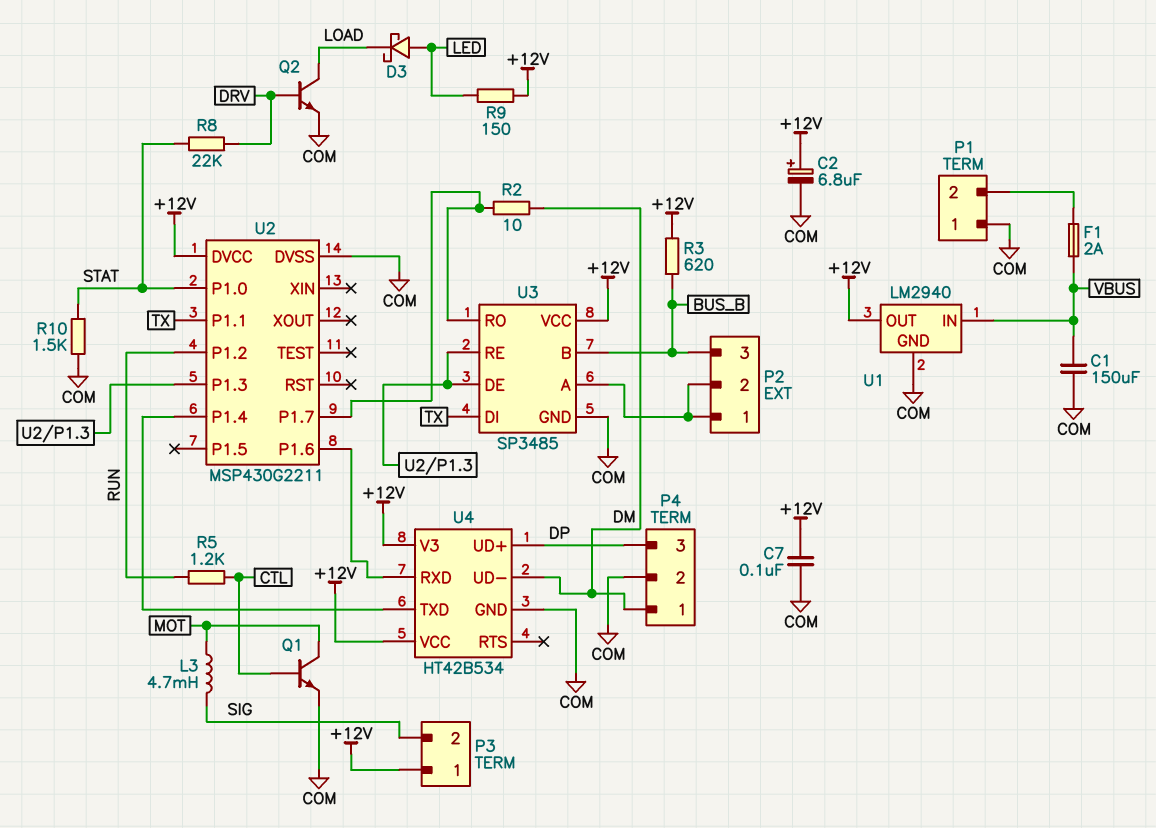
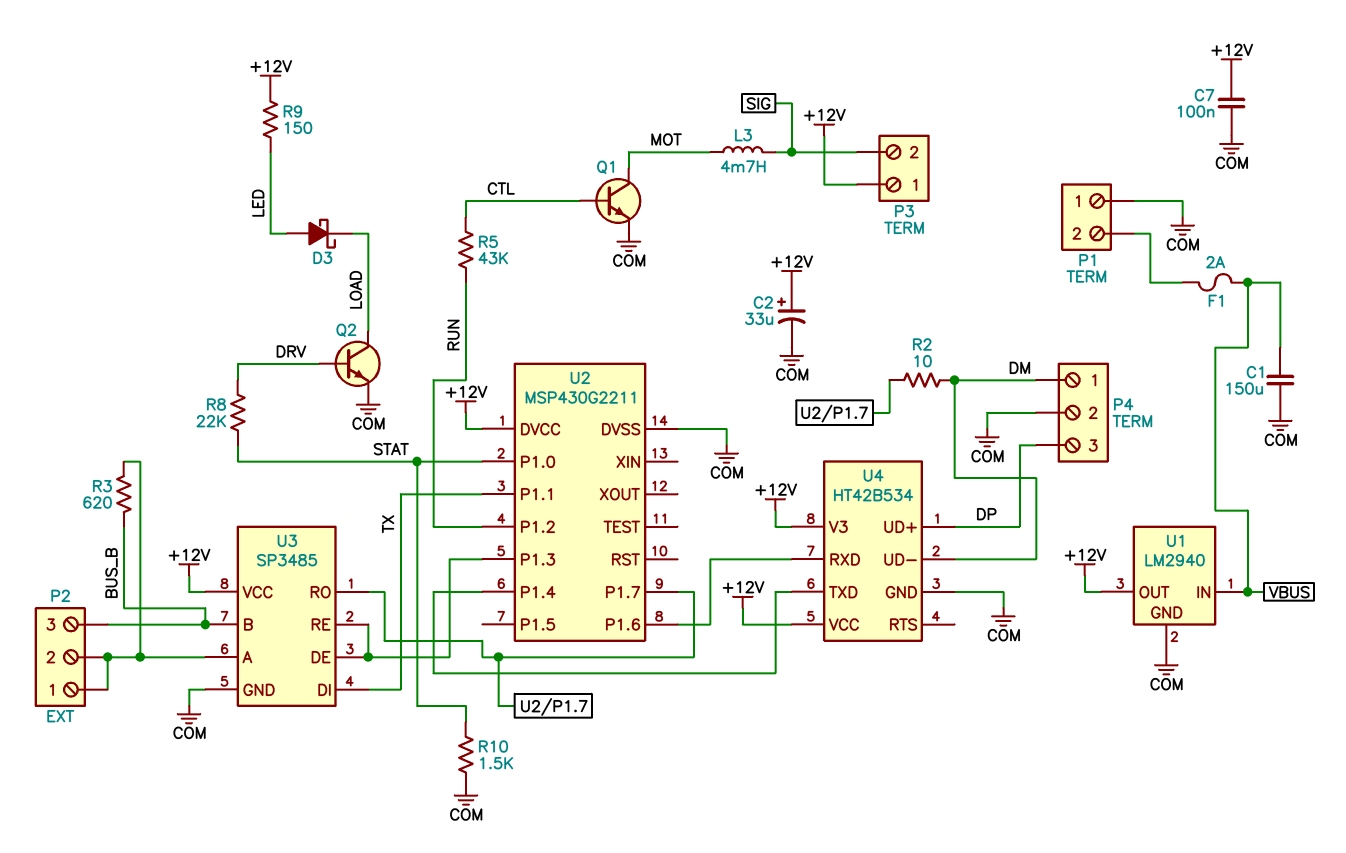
C2: 6.8uF (plus +12V, minus COM) -> 33uF (plus +12V, minus COM)
R3: 620 (+12V, BUS_B) -> 620 (BUS_B, P2/1)
R5: 1.2k (CTL, RUN) -> 43k (CTL, RUN)

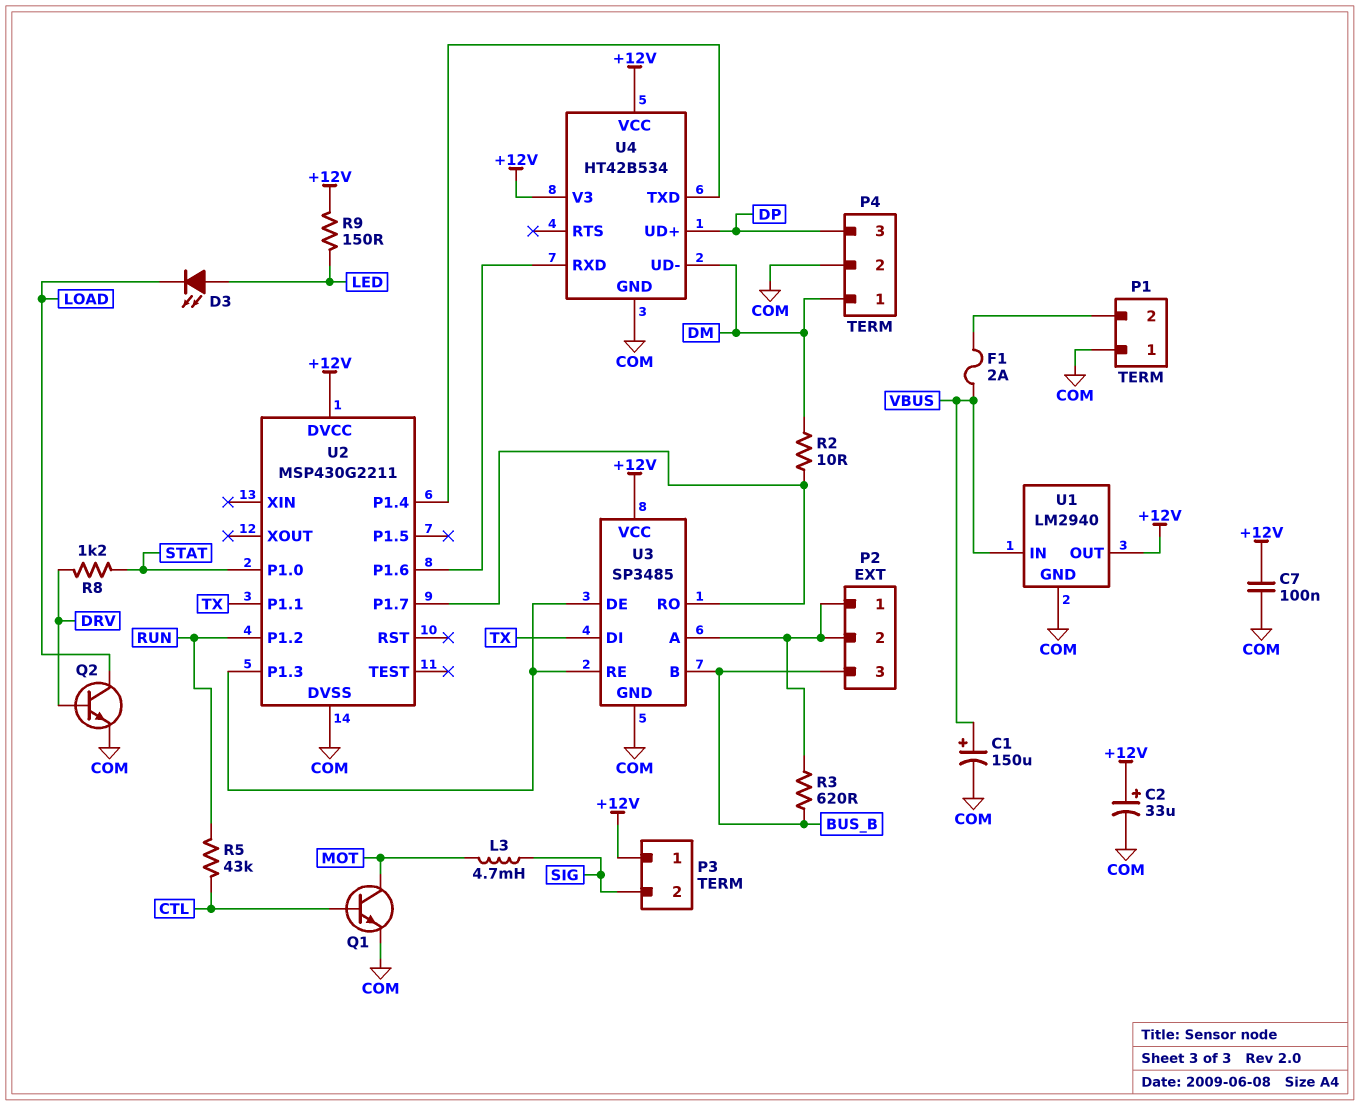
C1: 150uF (COM, VBUS) -> 150uF (plus VBUS, minus COM)
D3: schottky (A LED, K LOAD) -> LED (A LED, K LOAD)
R8: 22k (DRV, STAT) -> 1.2k (DRV, STAT)
R10: 1.5k (COM, STAT) -> none

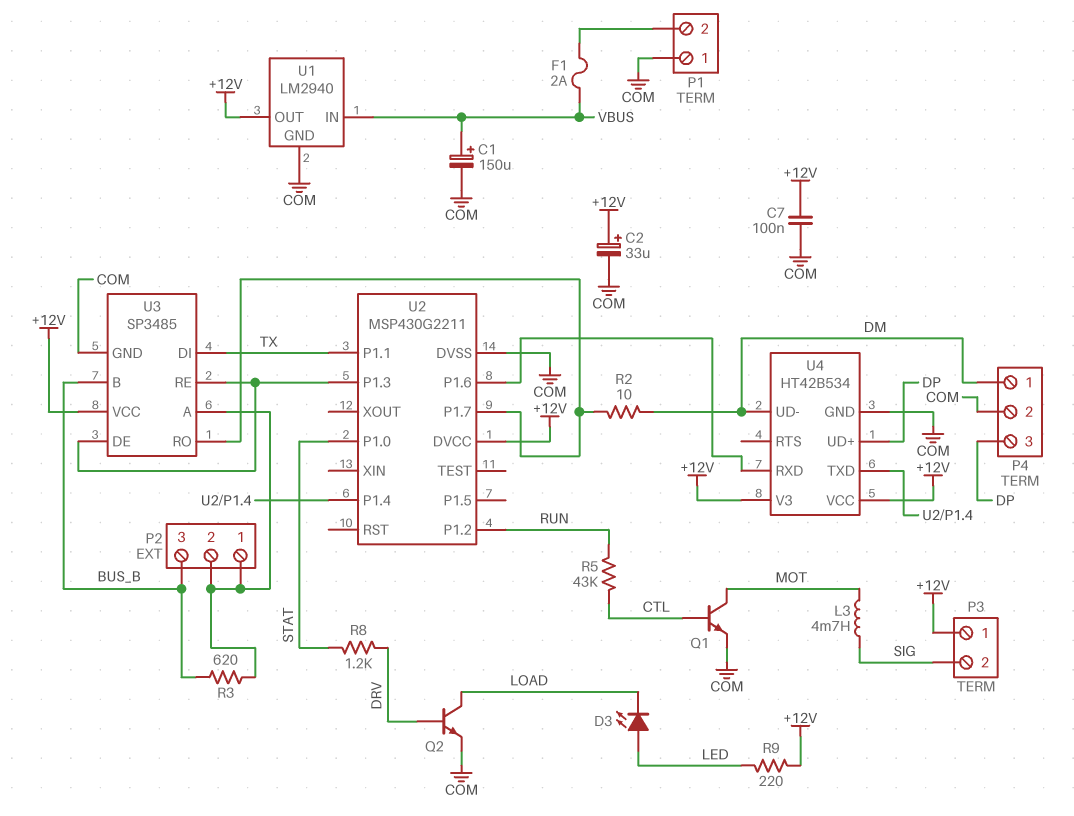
R9: 150 (+12V, LED) -> 220 (+12V, LED)

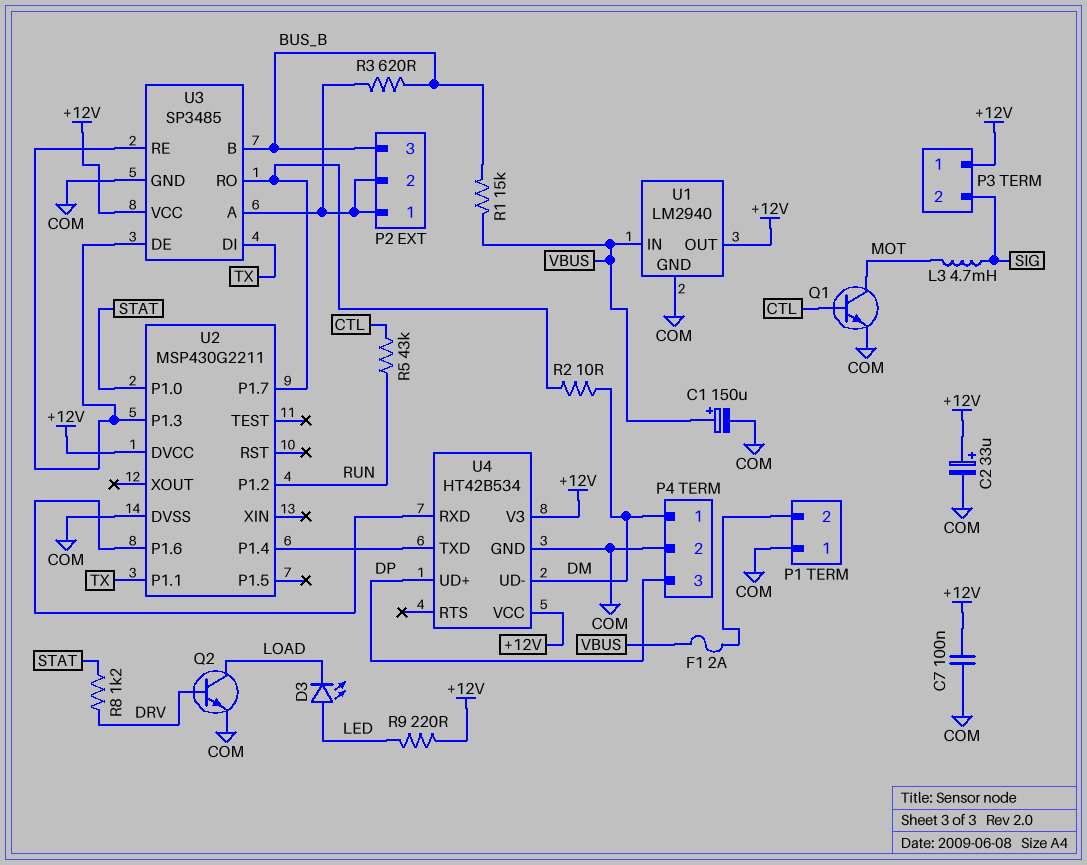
R1: none -> 15k (BUS_B, VBUS)

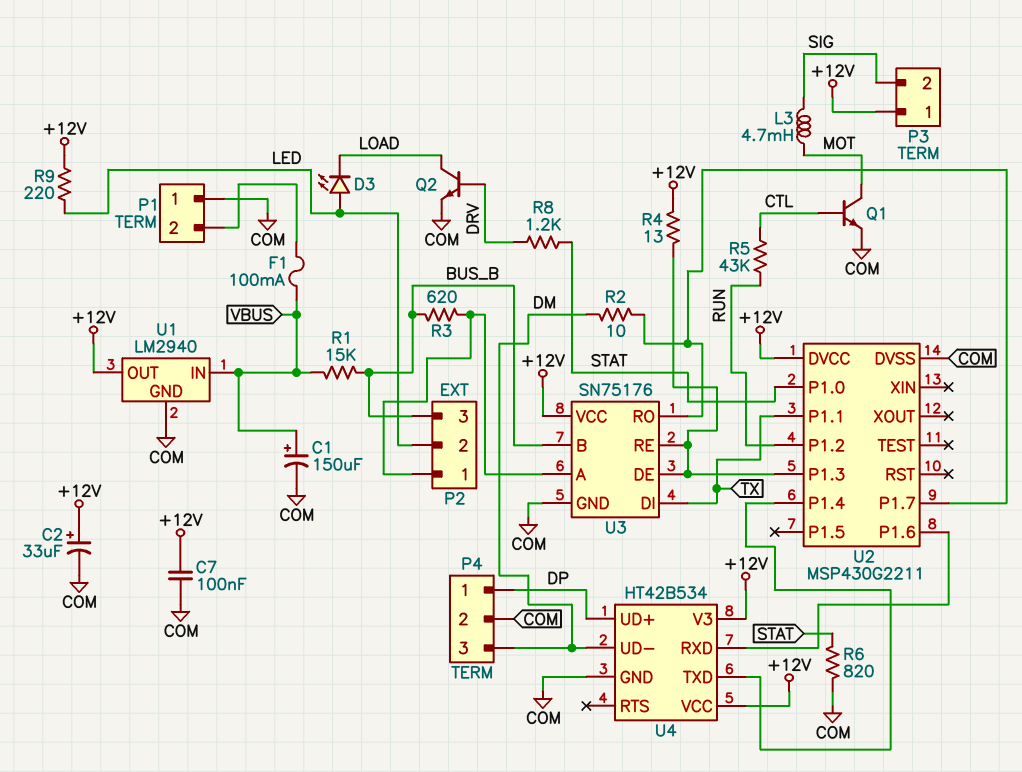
F1: 2A (P1/2, VBUS) -> 100mA (P1/2, VBUS)
P2 pin 2: P2/1 -> LED
P4 pin 1: DM -> DP
P4 pin 3: DP -> DM
R4: none -> 13 (+12V, U2/P1.3)
R6: none -> 820 (COM, STAT)
U3: SP3485 -> SN75176

